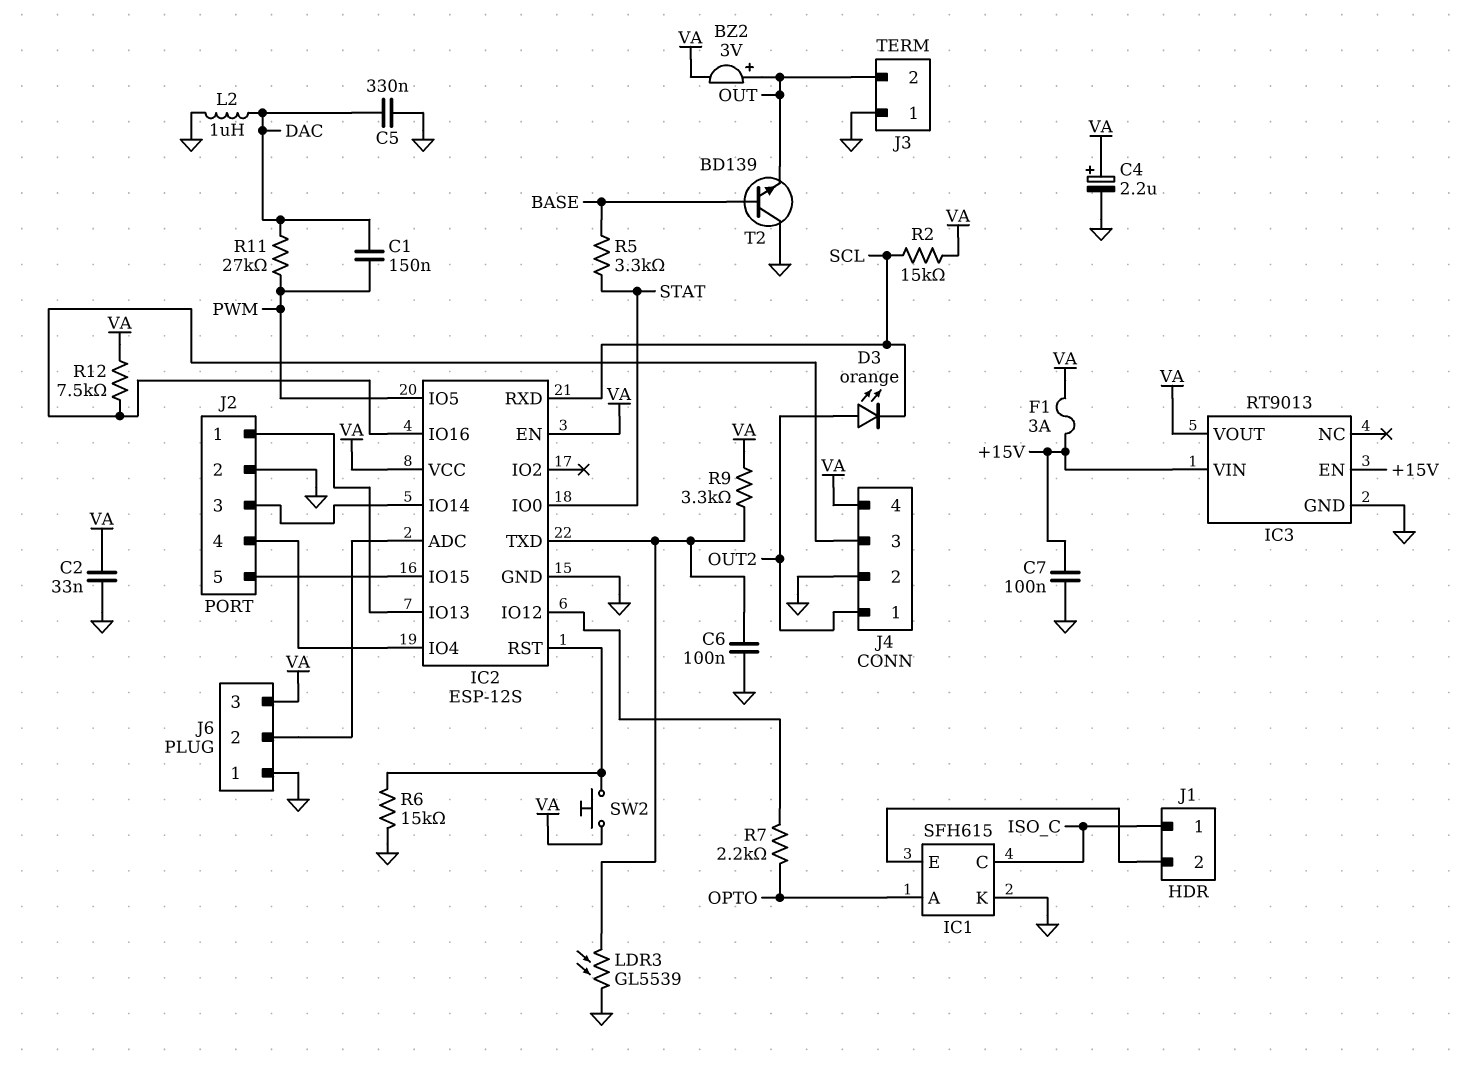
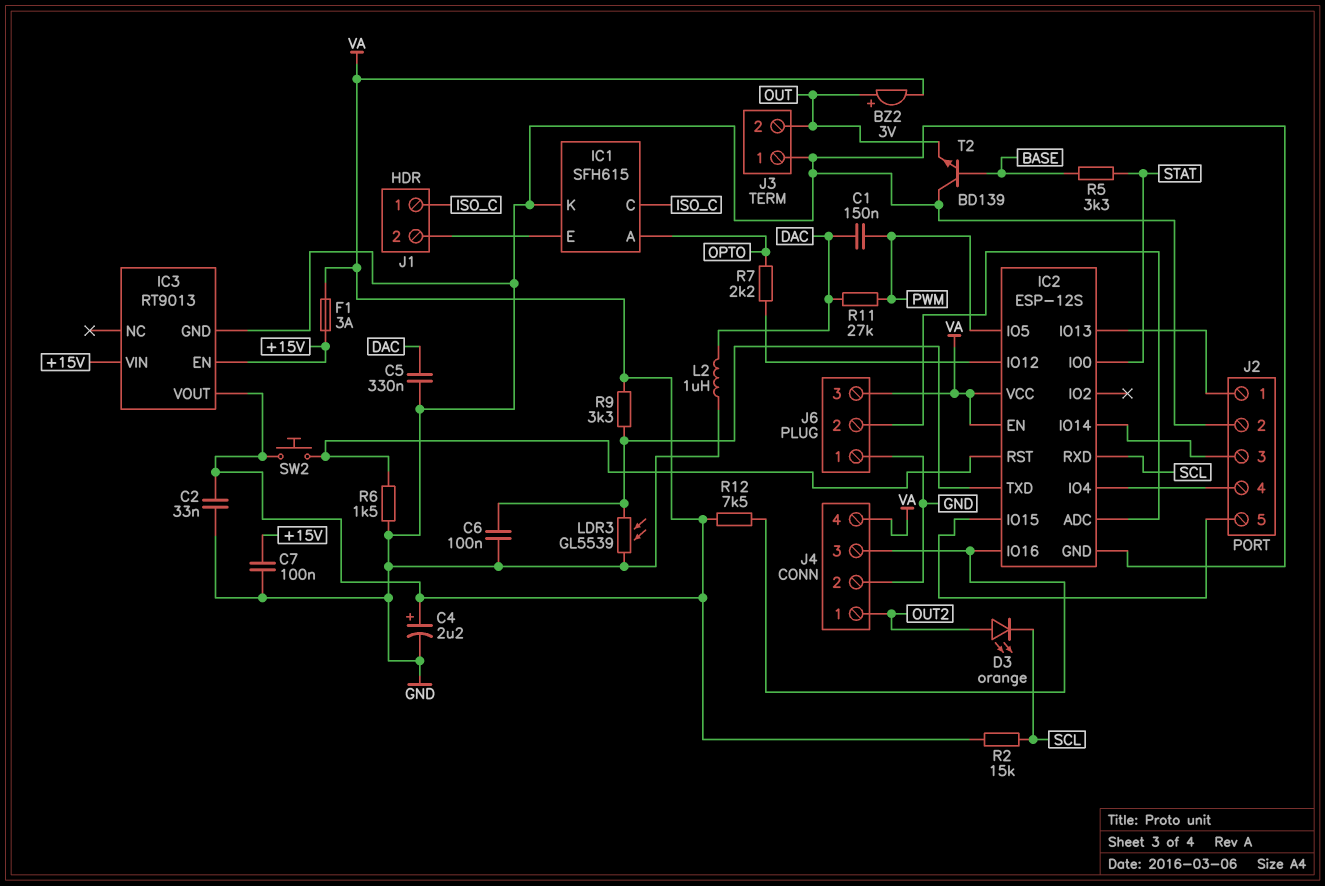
R6: 15k (GND, IC2/RST) -> 1.5k (GND, IC2/RST)

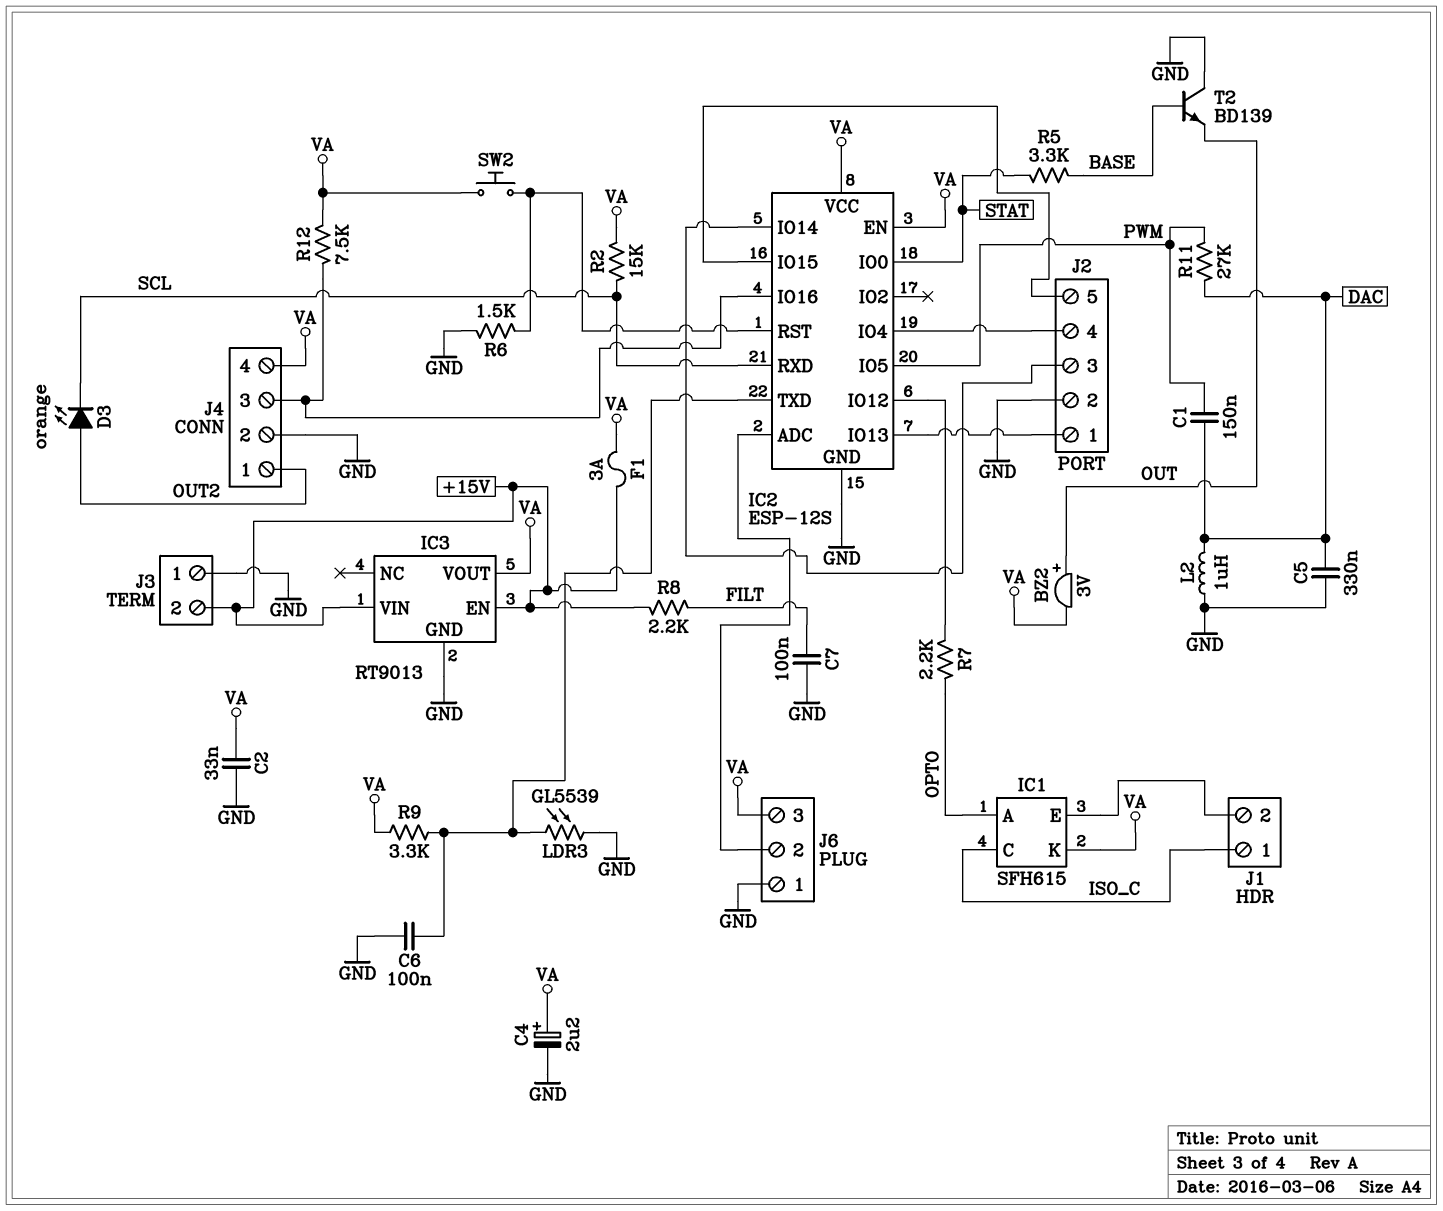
C7: 100nF (+15V, GND) -> 100nF (FILT, GND)
IC1 pin K: GND -> VA
J3 pin 2: OUT -> +15V
R8: none -> 2.2k (+15V, FILT)

